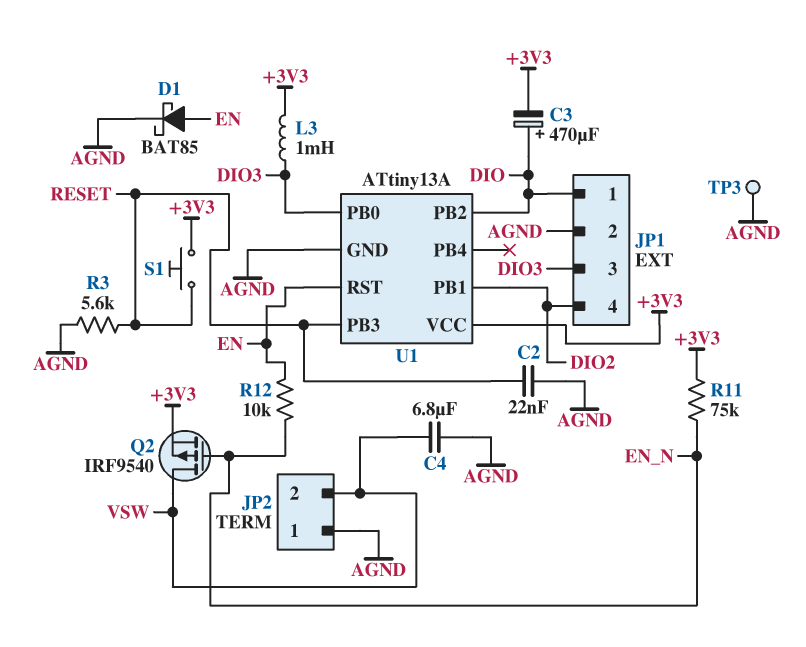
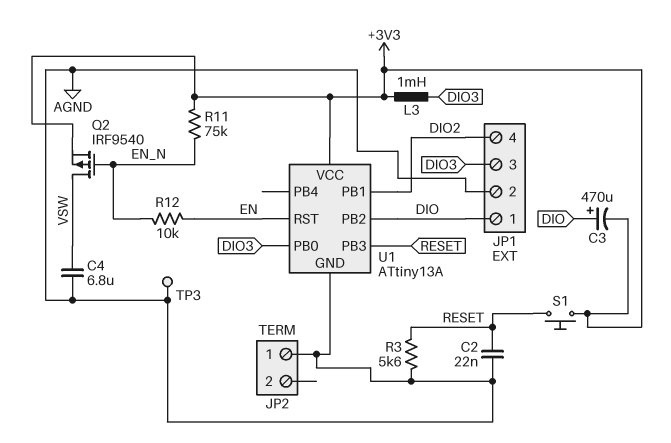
D1: schottky BAT85 (A EN, K AGND) -> none
JP2 pin 2: VSW -> none

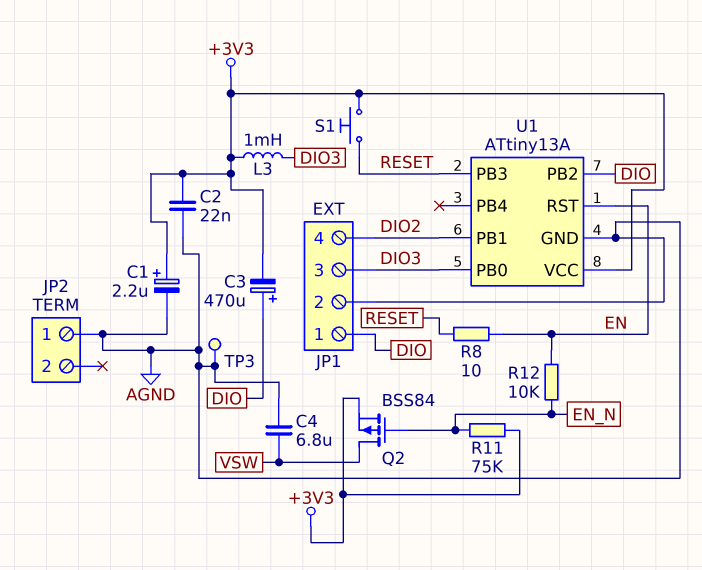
C1: none -> 2.2uF (plus +3V3, minus AGND)
C2: 22nF (AGND, RESET) -> 22nF (+3V3, AGND)
Q2: PMOS IRF9540 (G EN_N, D VSW, S +3V3) -> PMOS BSS84 (G EN_N, D VSW, S +3V3)
R3: 5.6k (AGND, RESET) -> none
R8: none -> 10 (EN, RESET)

